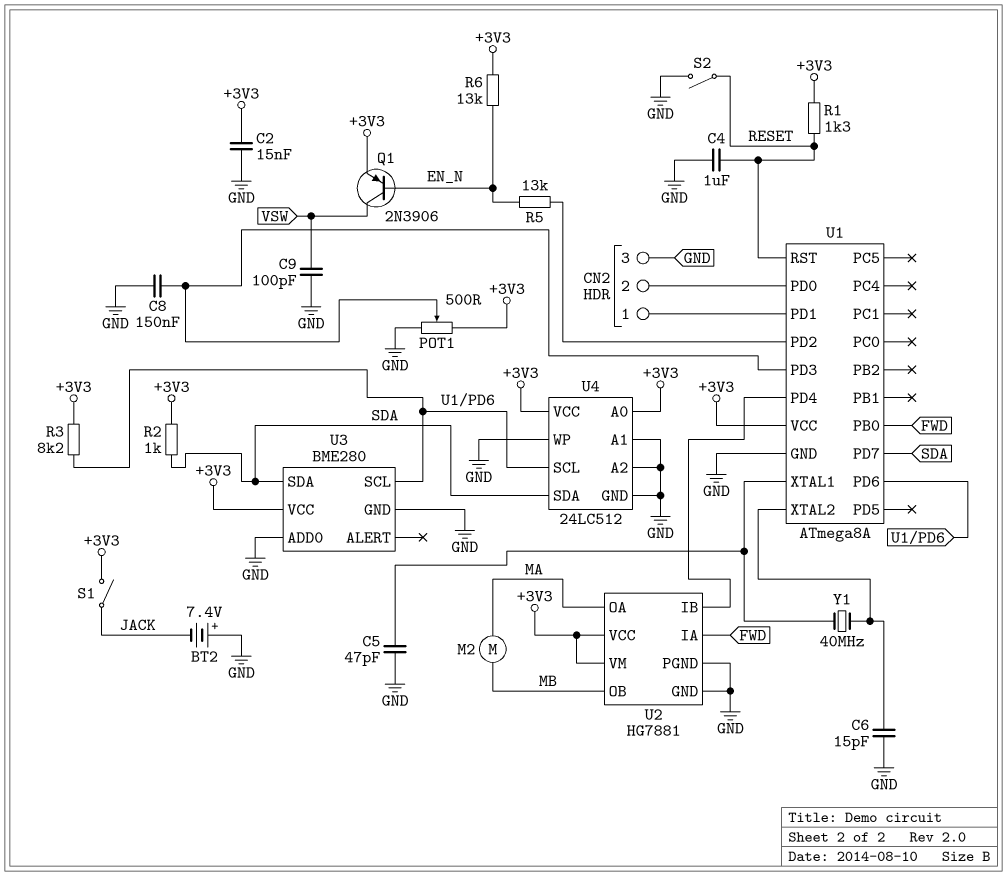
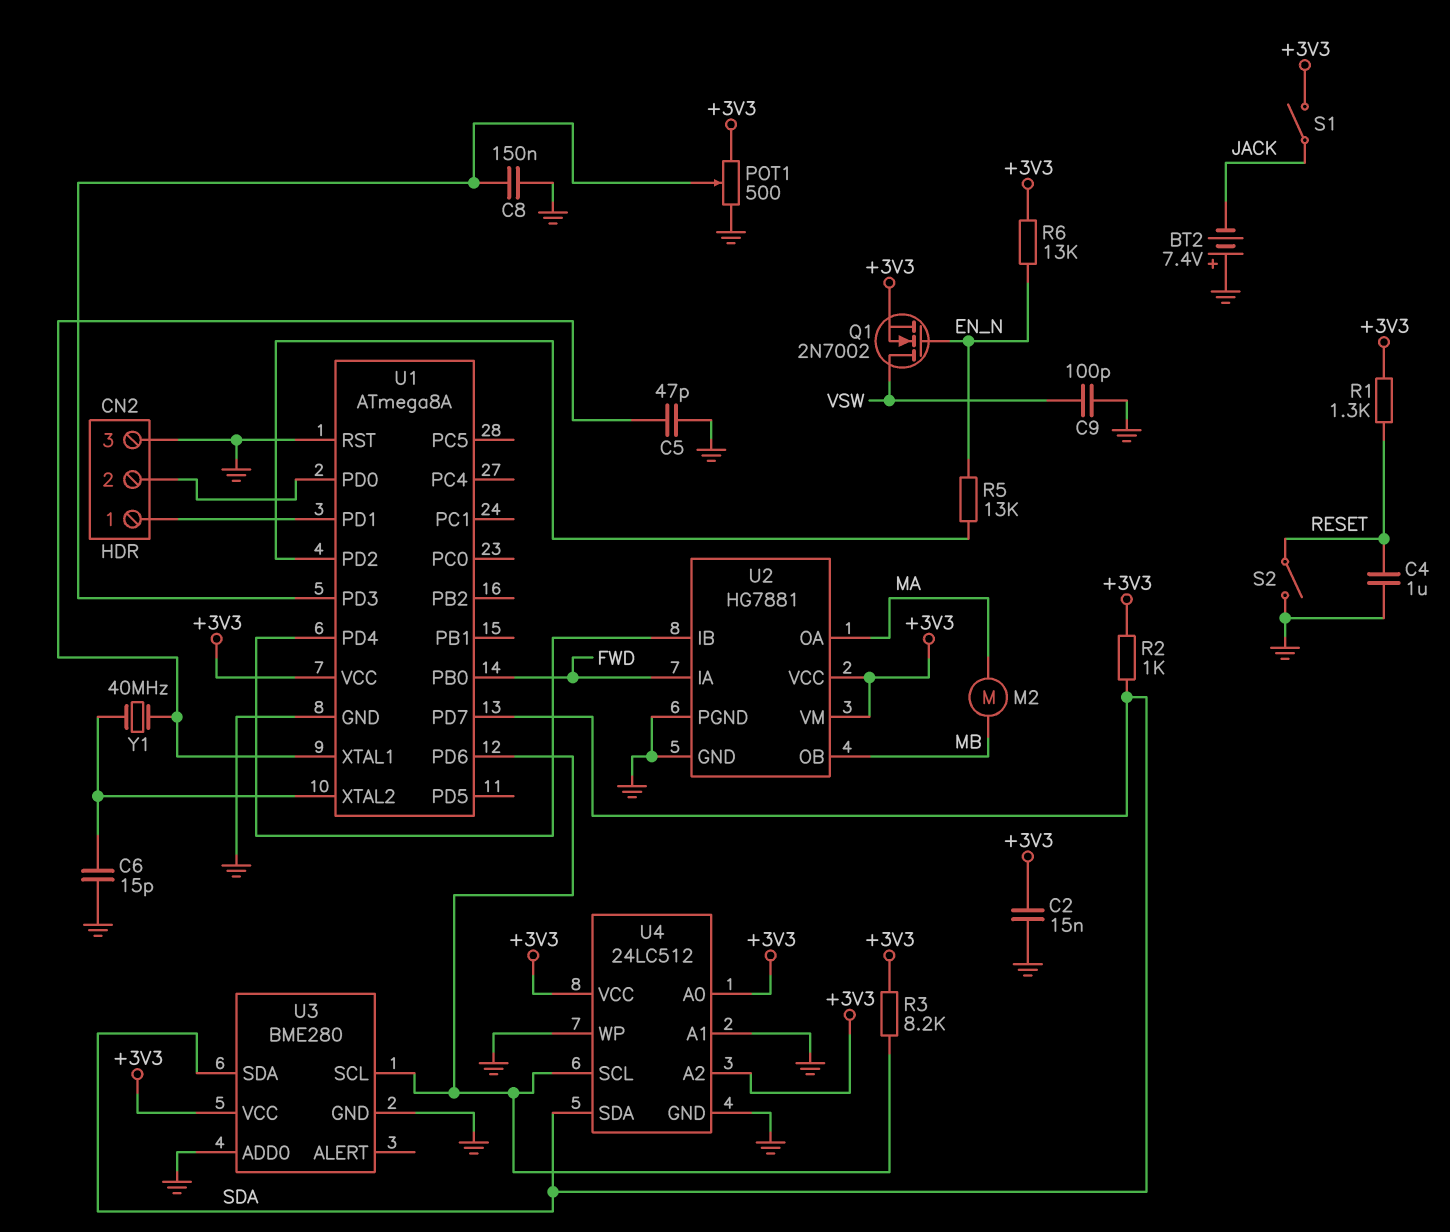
Q1: PNP 2N3906 (B EN_N, C VSW, E +3V3) -> NMOS 2N7002 (G EN_N, D VSW, S +3V3)
U1 pin RST: RESET -> GND
U4 pin A2: GND -> +3V3

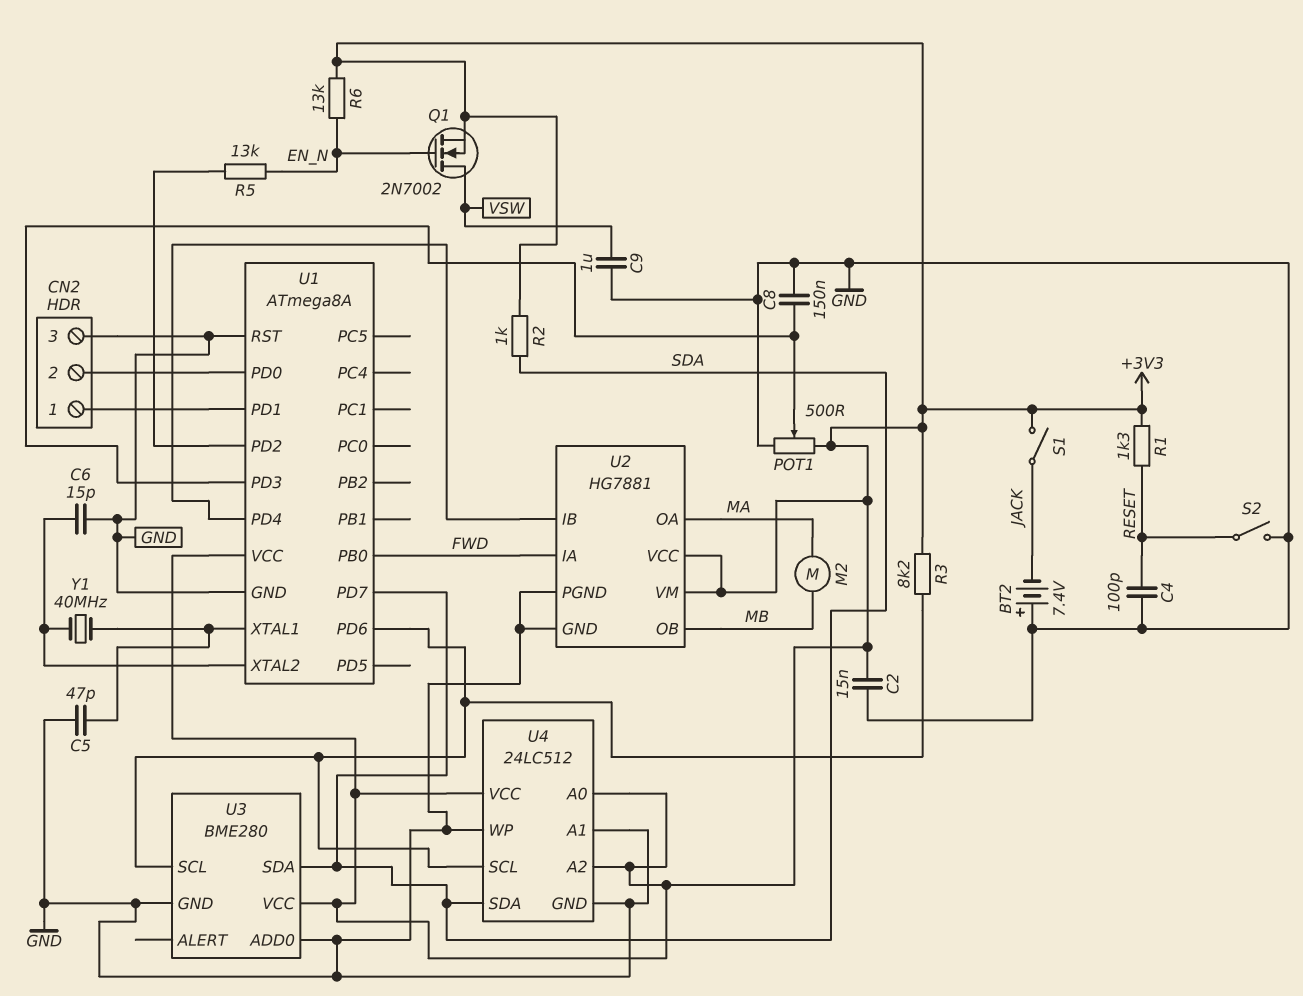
C4: 1uF (GND, RESET) -> 100pF (GND, RESET)
C9: 100pF (GND, VSW) -> 1uF (GND, VSW)

